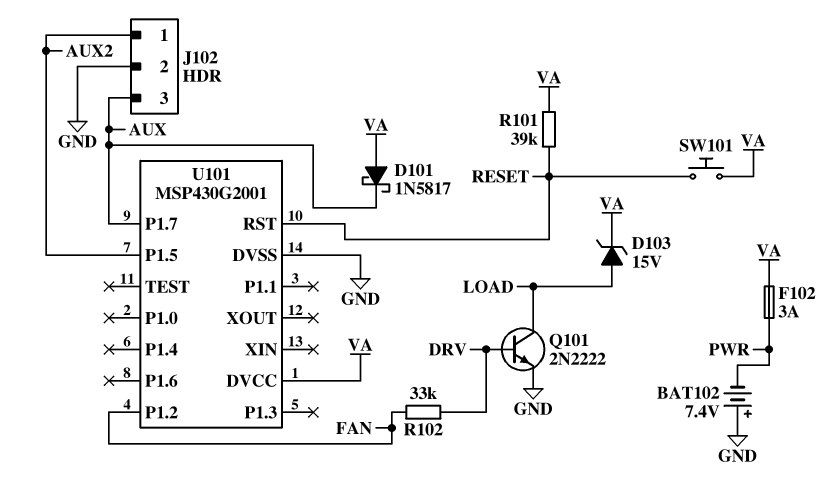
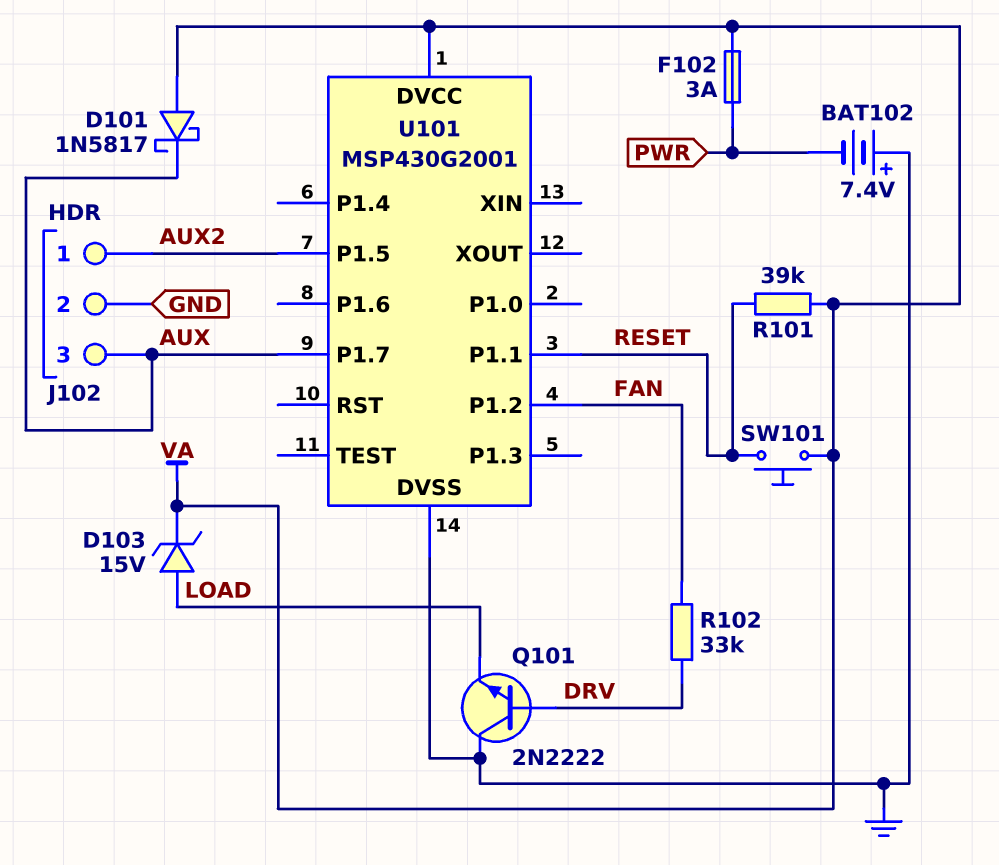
Q101: NPN 2N2222 (B DRV, C LOAD, E GND) -> NPN 2N2222 (B DRV, C GND, E LOAD)
U101 pin P1.1: none -> RESET
U101 pin RST: RESET -> none

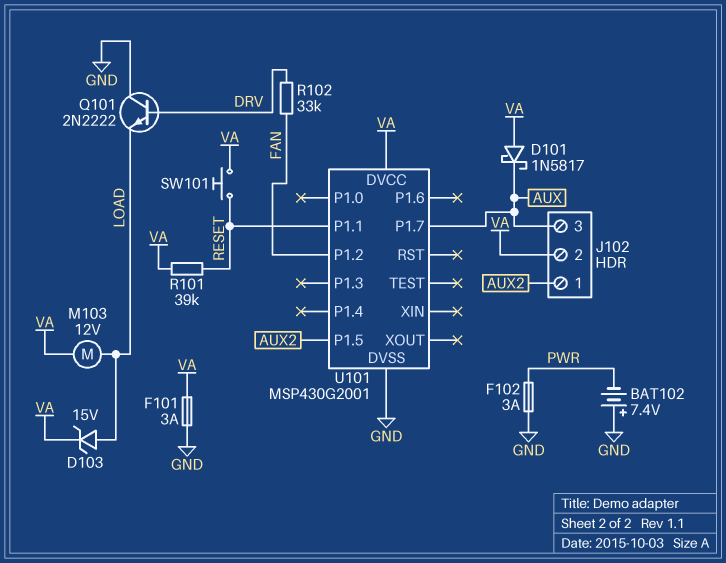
F101: none -> 3A (GND, VA)
F102: 3A (PWR, VA) -> 3A (GND, PWR)
J102 pin 2: GND -> VA
M103: none -> motor 12V (LOAD, VA)

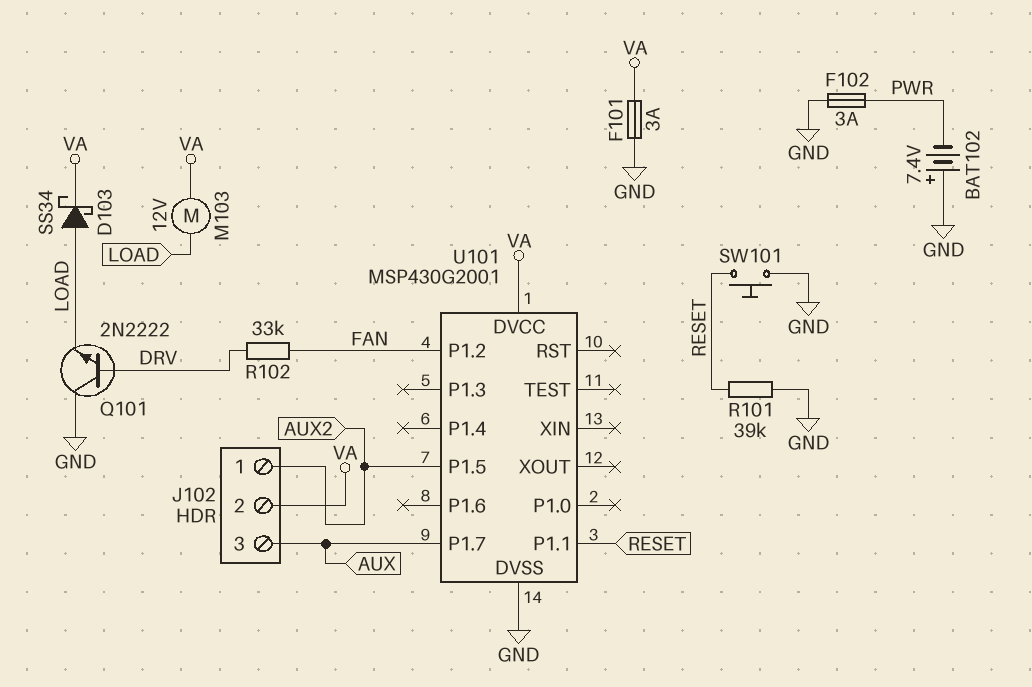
D101: schottky 1N5817 (A VA, K AUX) -> none
D103: zener 15V (A LOAD, K VA) -> schottky SS34 (A LOAD, K VA)
R101: 39k (RESET, VA) -> 39k (GND, RESET)
SW101: button (RESET, VA) -> button (GND, RESET)

